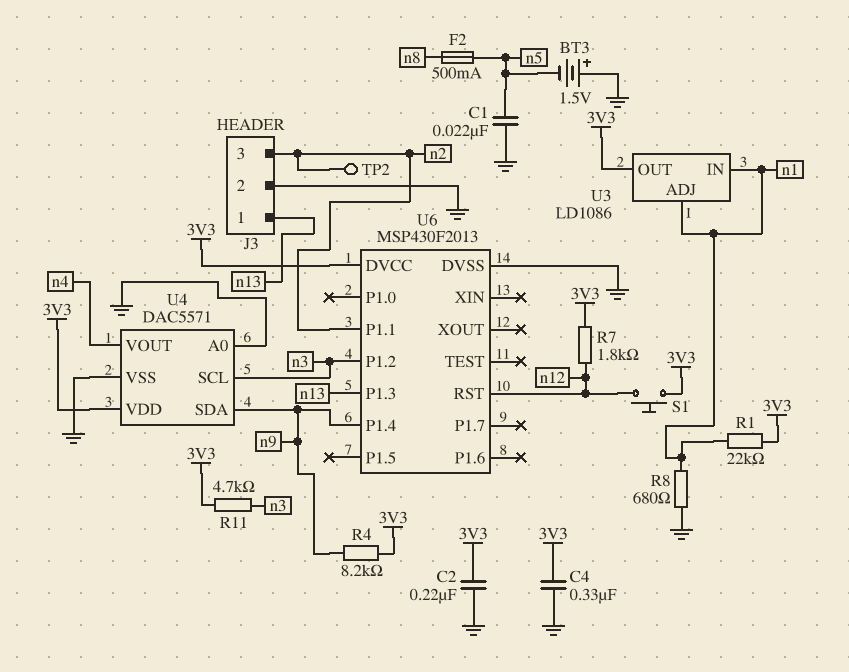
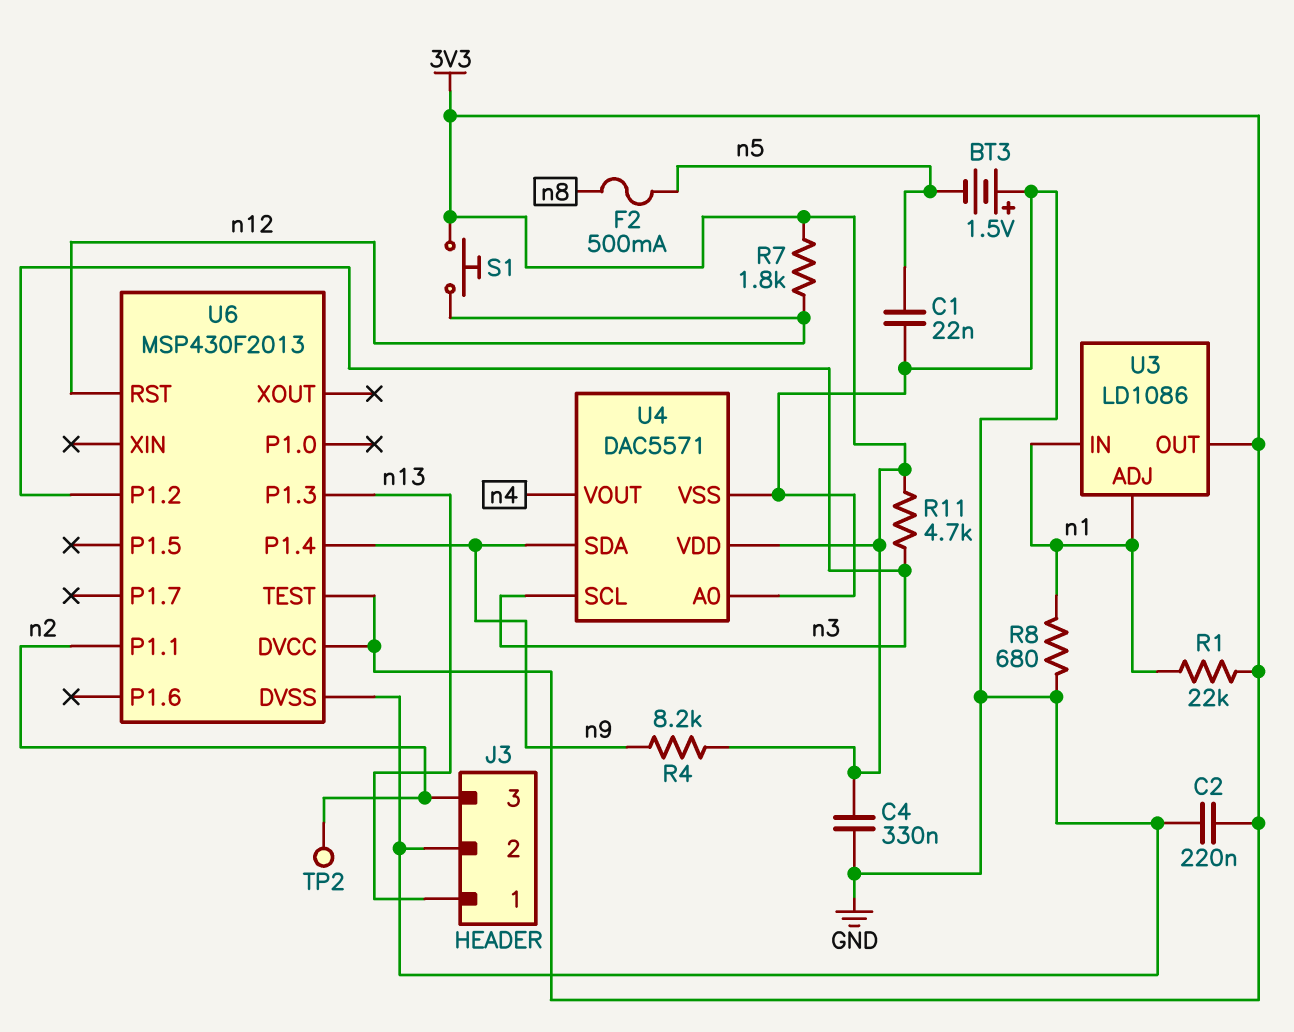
U6 pin TEST: none -> 3V3

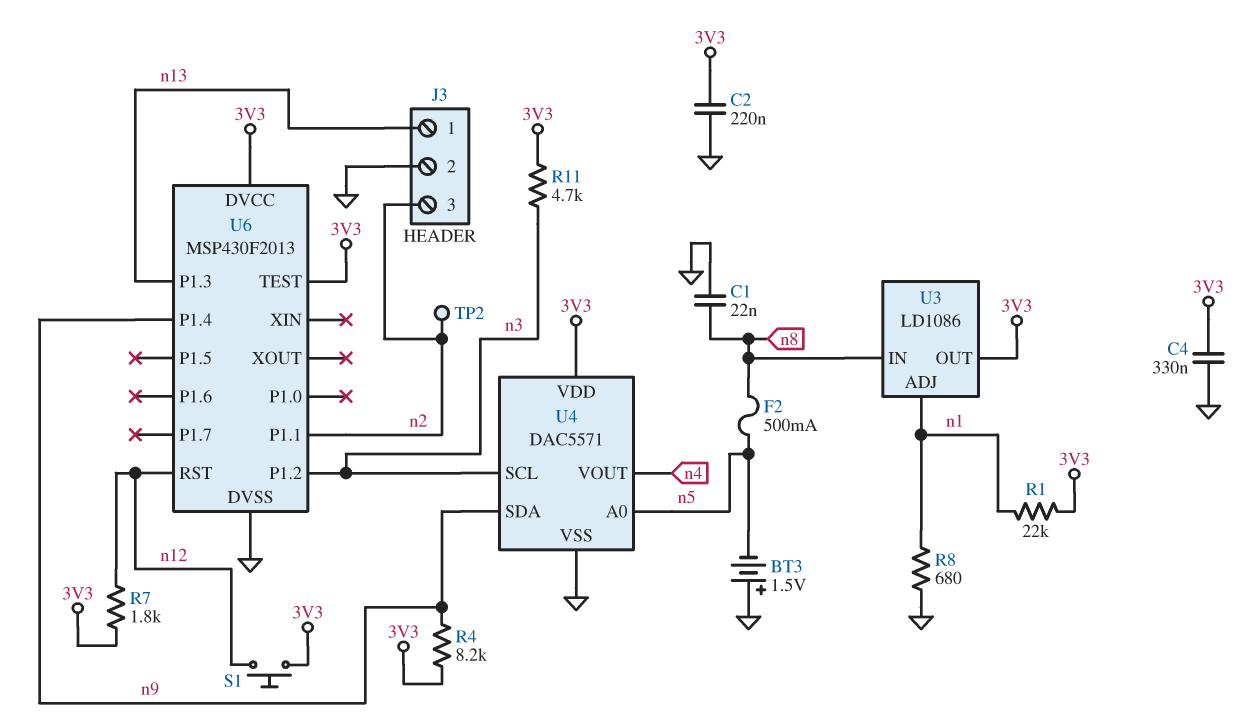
C1: 22nF (GND, n5) -> 22nF (GND, n8)
U3 pin IN: n1 -> n8
U4 pin A0: GND -> n5

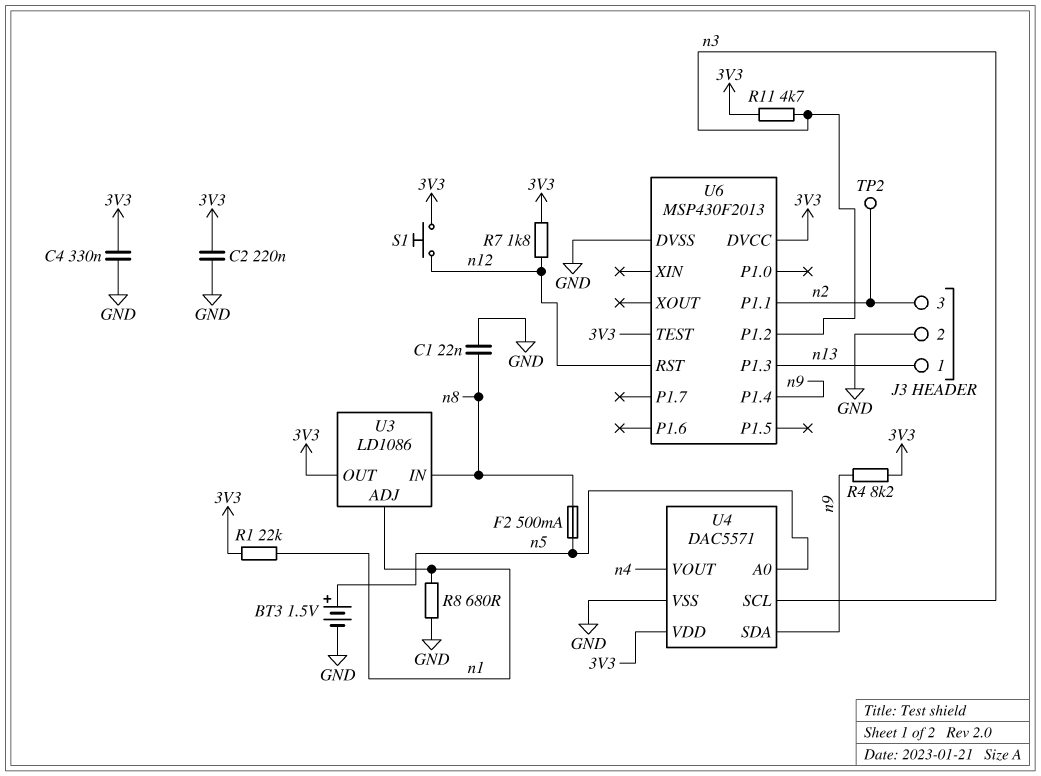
BT3: 1.5V (plus GND, minus n5) -> 1.5V (plus n5, minus GND)

